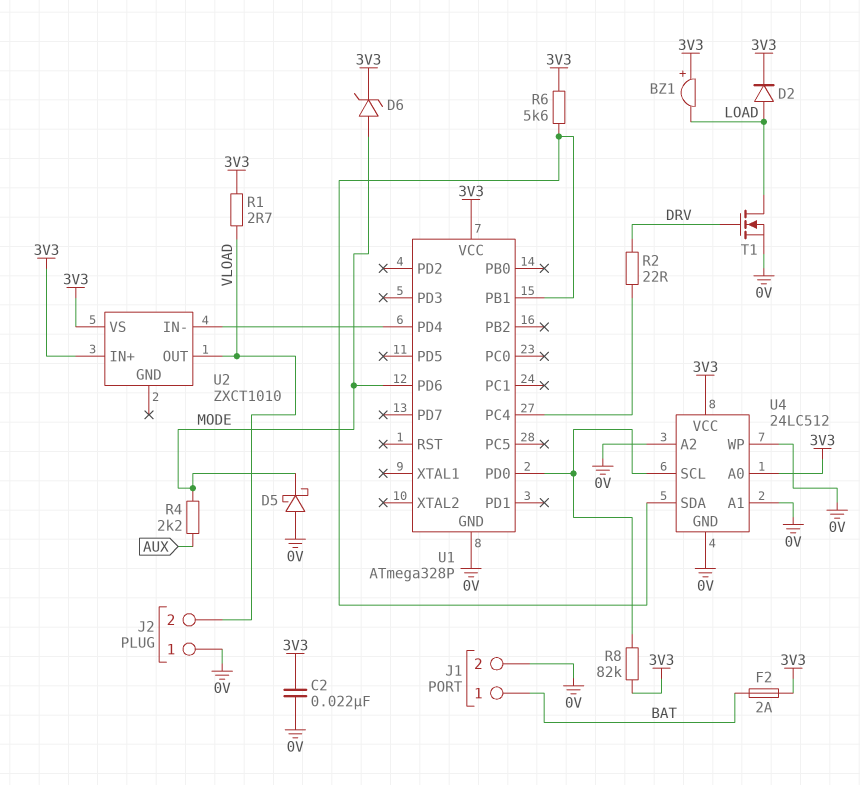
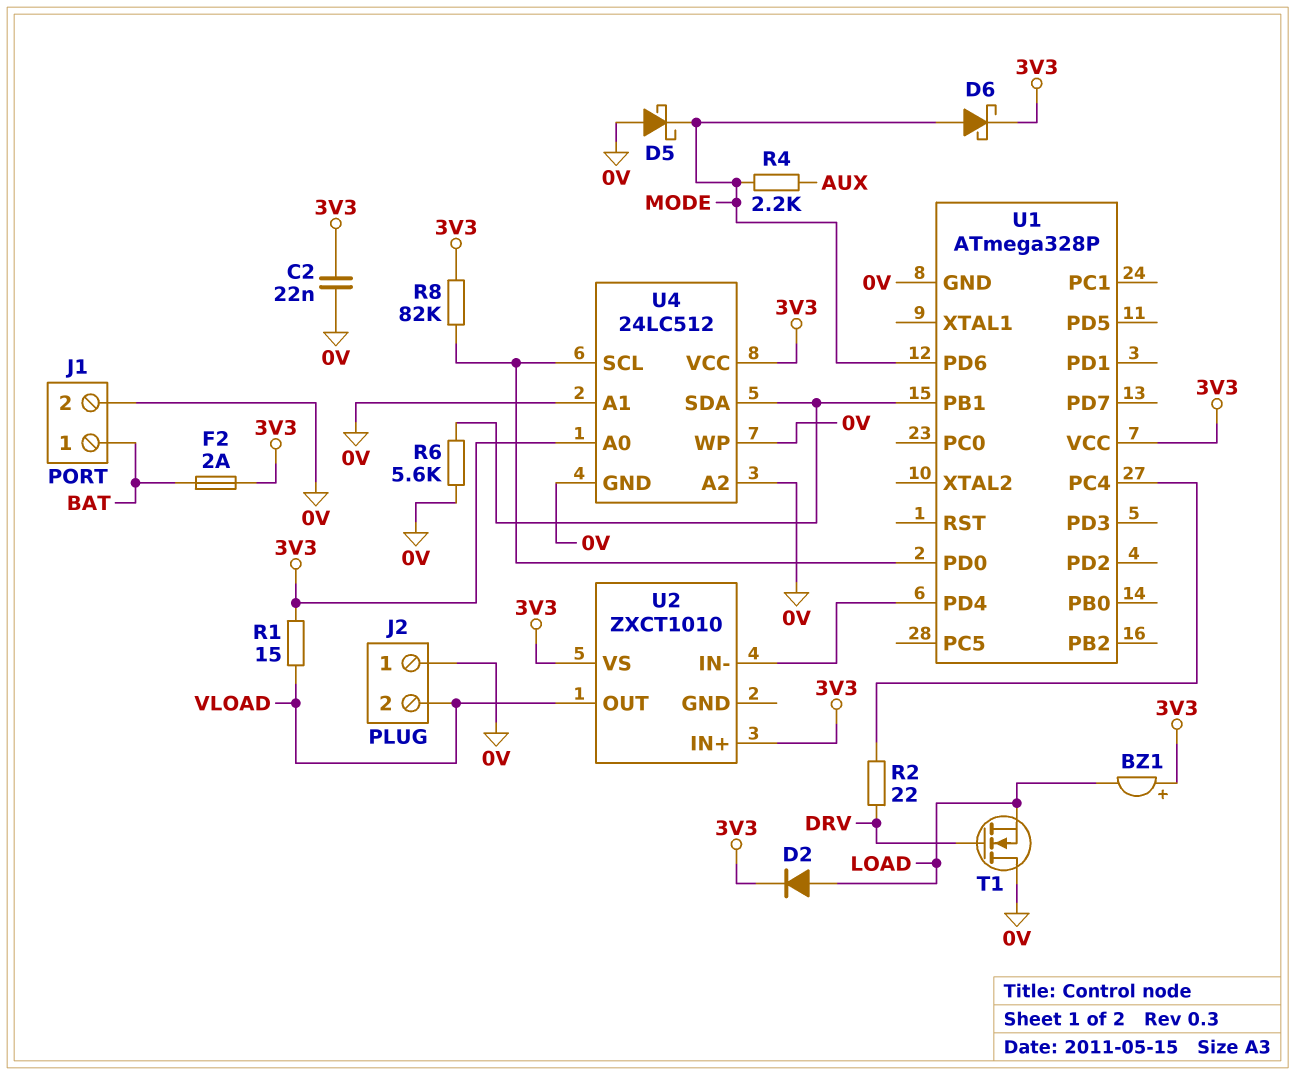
D6: zener (A MODE, K 3V3) -> schottky (A MODE, K 3V3)
R1: 2.7 (3V3, VLOAD) -> 15 (3V3, VLOAD)
R6: 5.6k (3V3, U1/PB1) -> 5.6k (0V, U1/PB1)
T1: NMOS (G DRV, D LOAD, S 0V) -> NMOS (G DRV, D 0V, S LOAD)

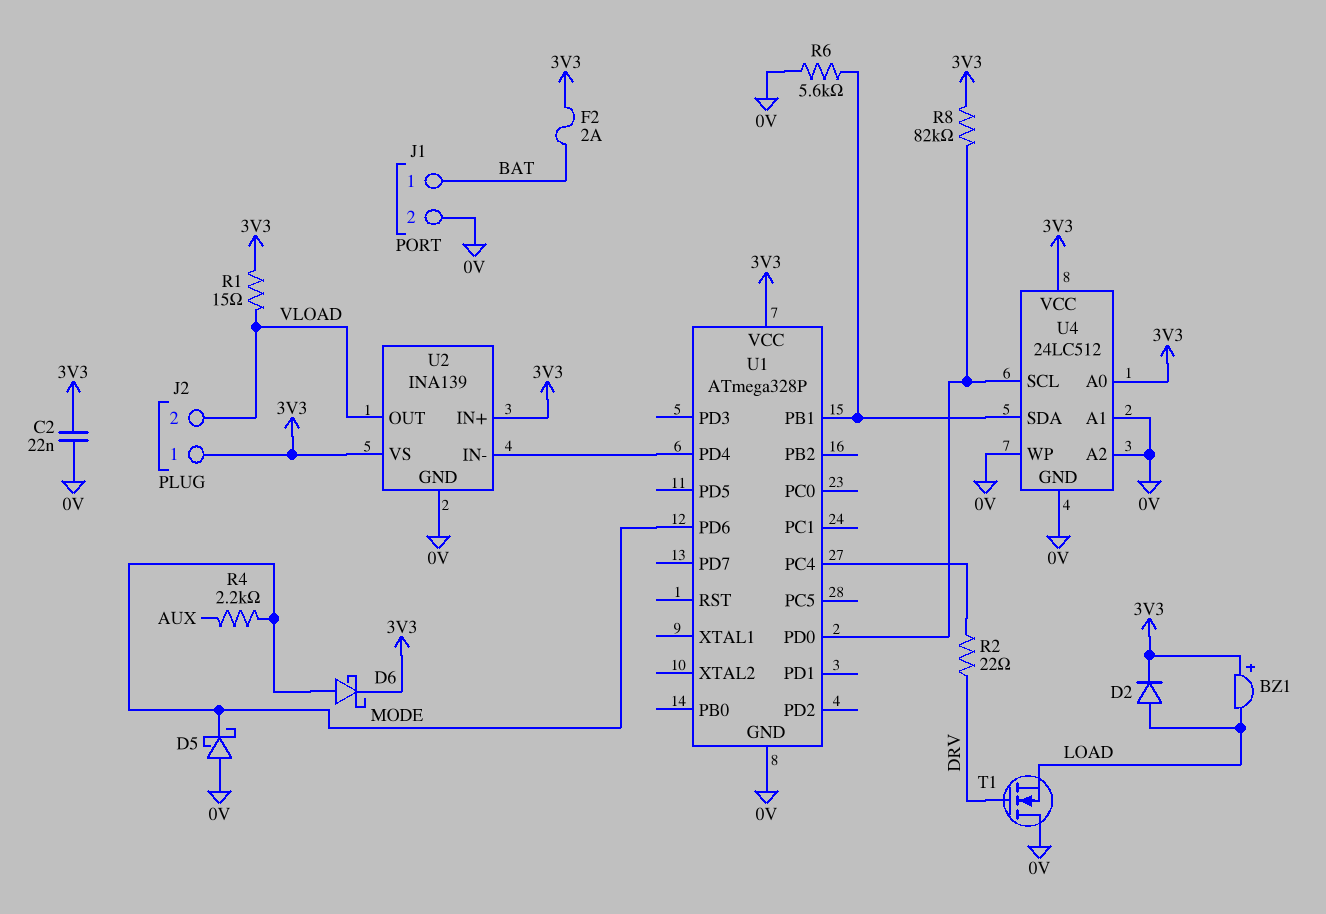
J2 pin 1: 0V -> 3V3
U2: ZXCT1010 -> INA139
U2 pin GND: none -> 0V

